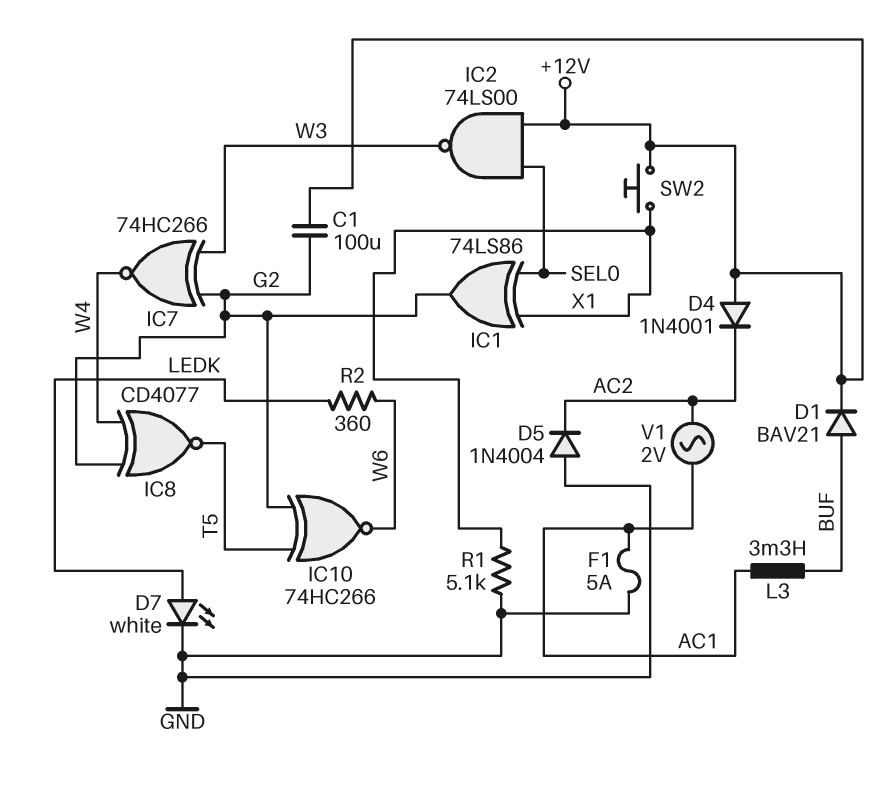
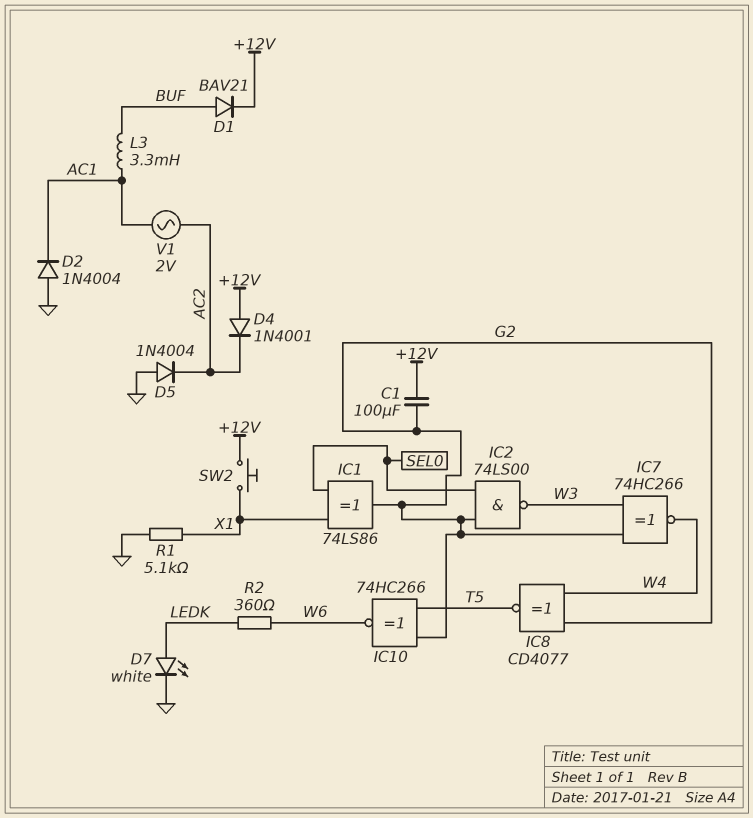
D2: none -> diode 1N4004 (A GND, K AC1)
F1: 5A (AC1, GND) -> none
IC2: NAND 74LS00 (in +12V, in SEL0, out W3) -> NAND 74LS00 (in G2, in SEL0, out W3)

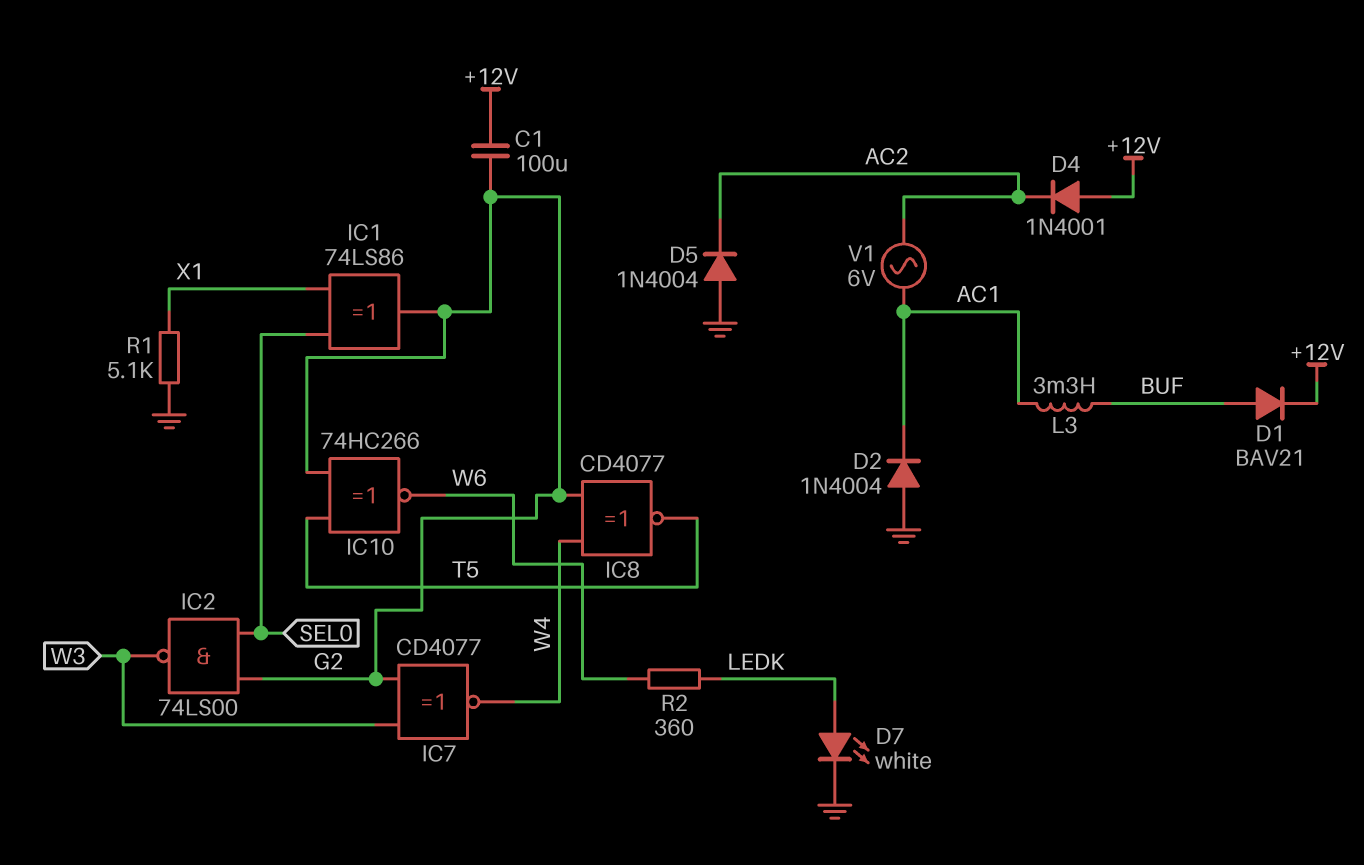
IC7: XNOR 74HC266 (in G2, in W3, out W4) -> XNOR CD4077 (in G2, in W3, out W4)
SW2: button (+12V, X1) -> none
V1: AC 2V (AC1, AC2) -> AC 6V (AC1, AC2)

